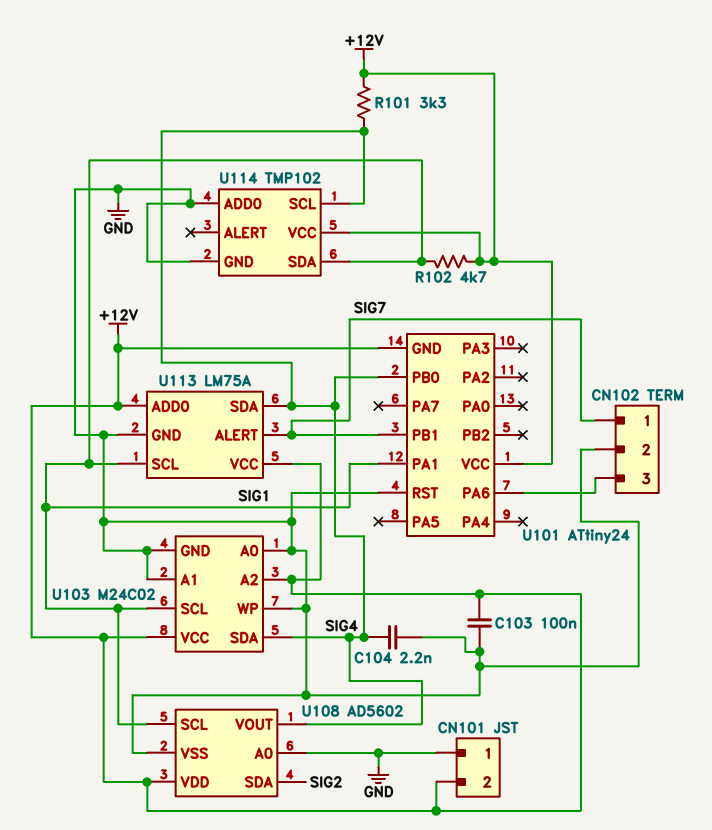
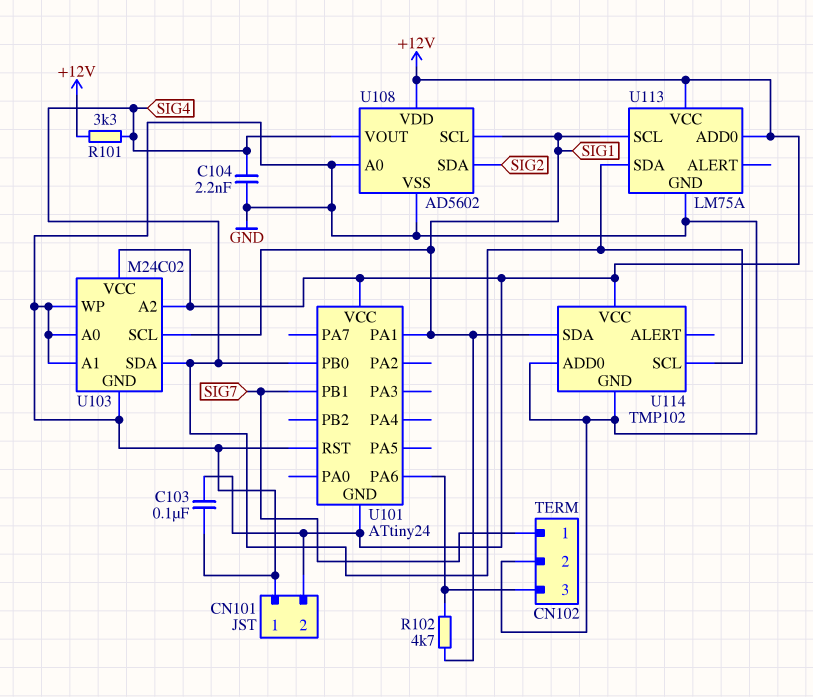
R102: 4.7k (+12V, SIG1) -> 4.7k (CN102/3, SIG1)
U113 pin ALERT: SIG7 -> none

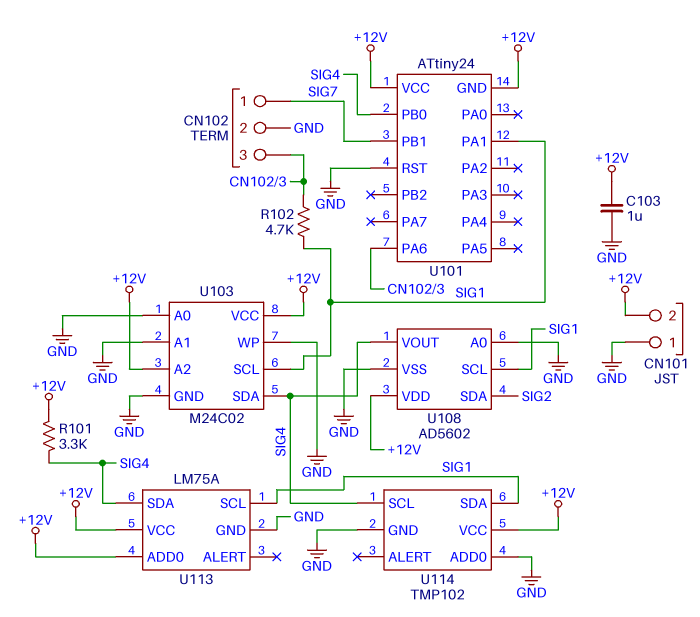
C103: 100nF (+12V, GND) -> 1uF (+12V, GND)
C104: 2.2nF (GND, SIG4) -> none

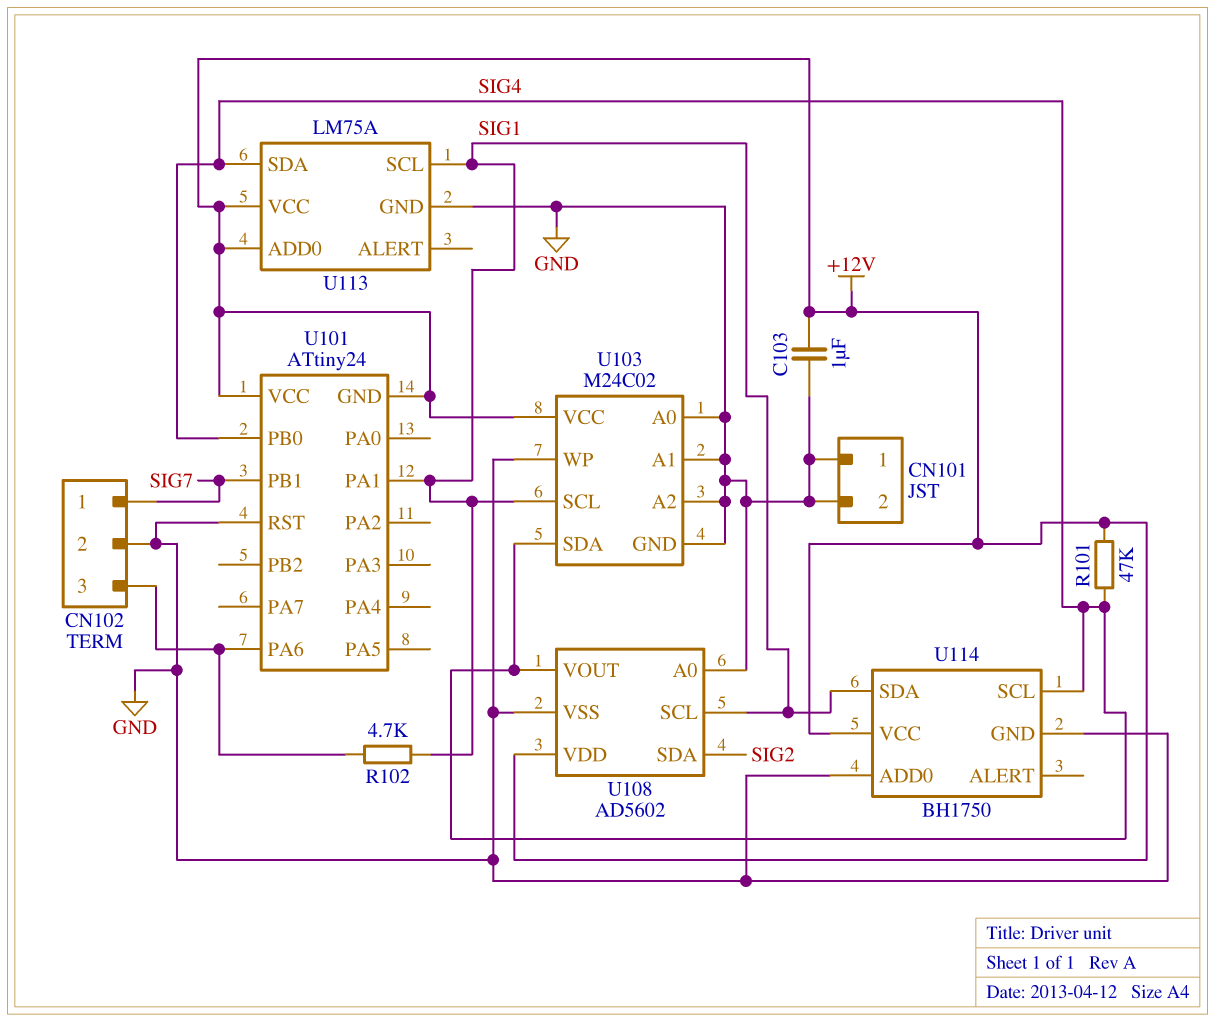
CN101 pin 2: +12V -> GND
R101: 3.3k (+12V, SIG4) -> 47k (+12V, SIG4)
U103 pin A2: +12V -> GND
U114: TMP102 -> BH1750

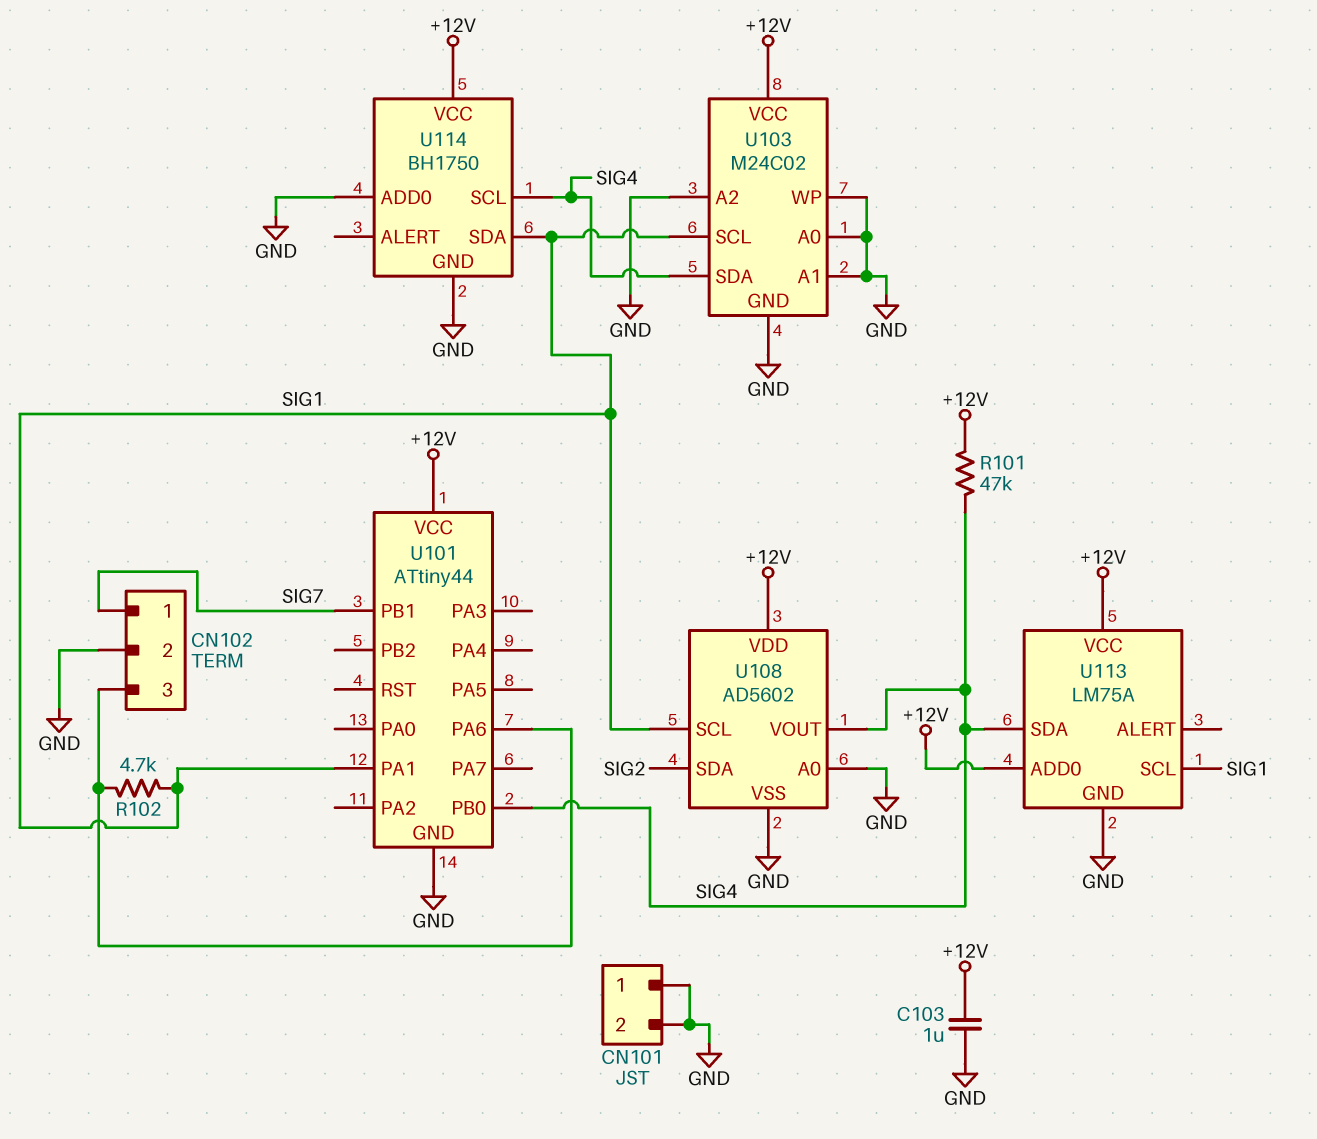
U101: ATtiny24 -> ATtiny44
U101 pin GND: +12V -> GND
U101 pin RST: GND -> none

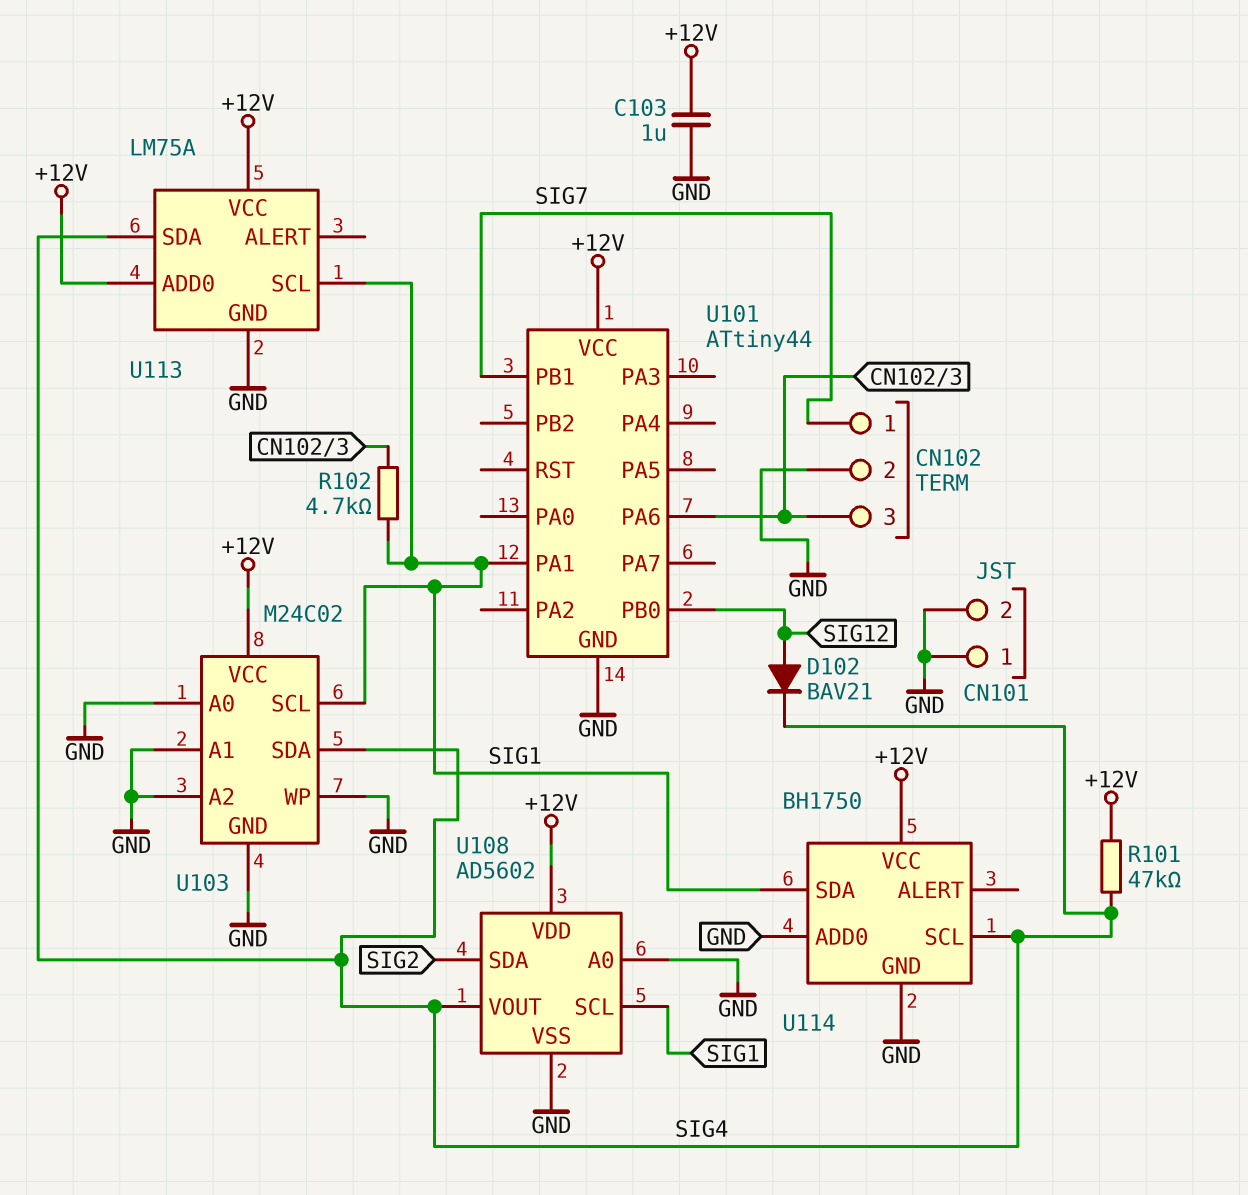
D102: none -> diode BAV21 (A SIG12, K SIG4)
U101 pin PB0: SIG4 -> SIG12

